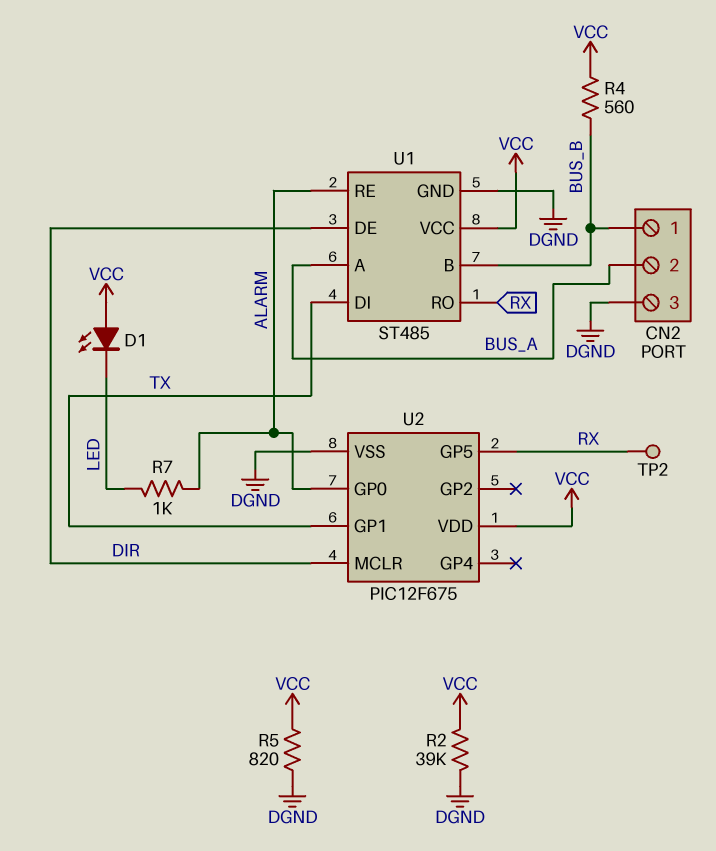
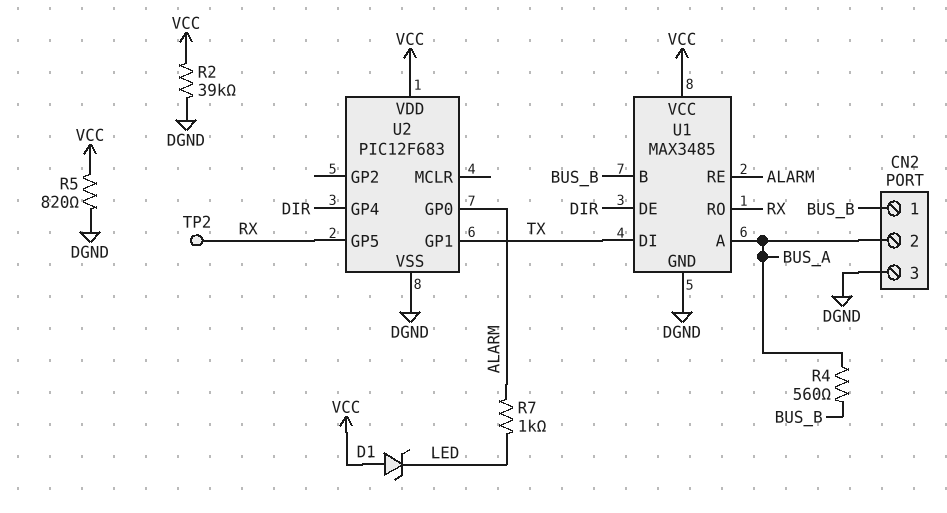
D1: LED (A VCC, K LED) -> zener (A VCC, K LED)
R4: 560 (BUS_B, VCC) -> 560 (BUS_A, BUS_B)
U1: ST485 -> MAX3485
U2: PIC12F675 -> PIC12F683
U2 pin GP4: none -> DIR
U2 pin MCLR: DIR -> none

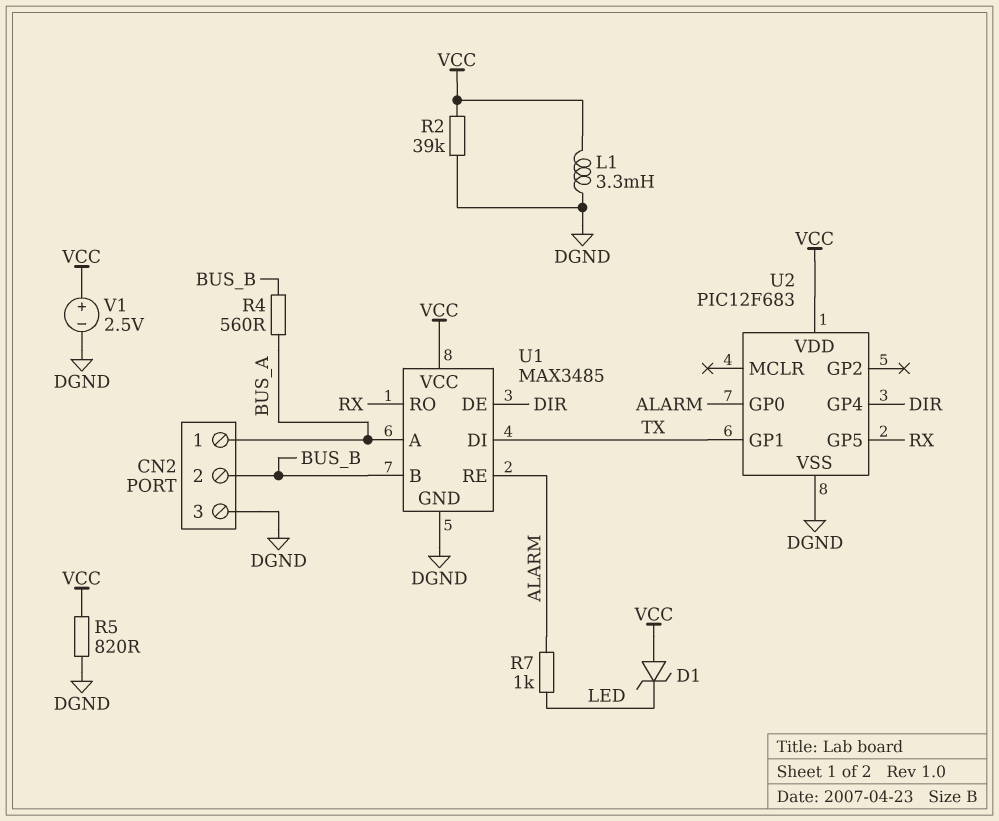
CN2 pin 1: BUS_B -> BUS_A
CN2 pin 2: BUS_A -> BUS_B
L1: none -> 3.3mH (DGND, VCC)
TP2: test point (RX) -> none
V1: none -> 2.5V (plus VCC, minus DGND)

